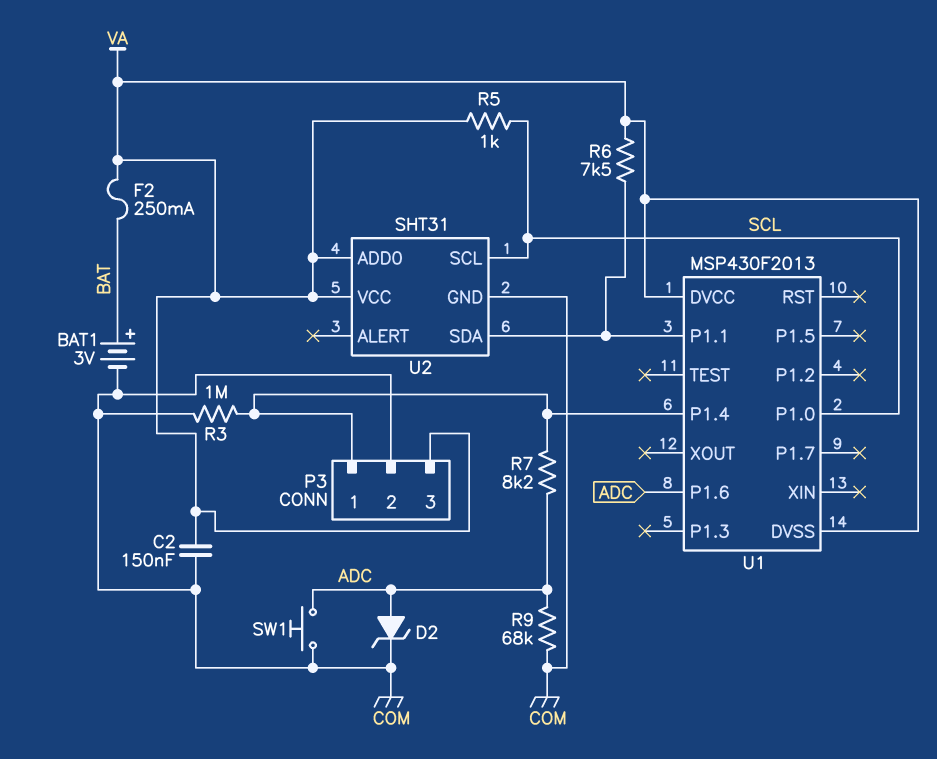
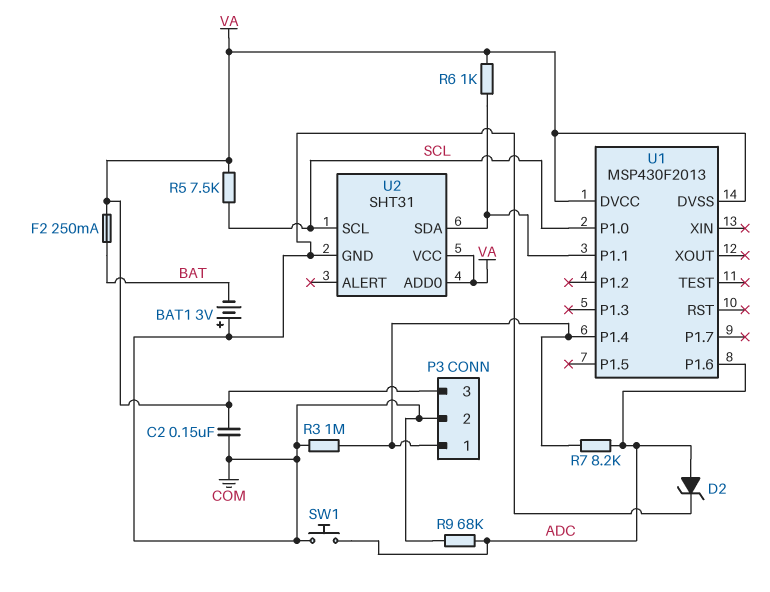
BAT1: 3V (plus BAT, minus COM) -> 3V (plus COM, minus BAT)
R5: 1k (SCL, VA) -> 7.5k (SCL, VA)
R6: 7.5k (U1/P1.1, VA) -> 1k (U1/P1.1, VA)

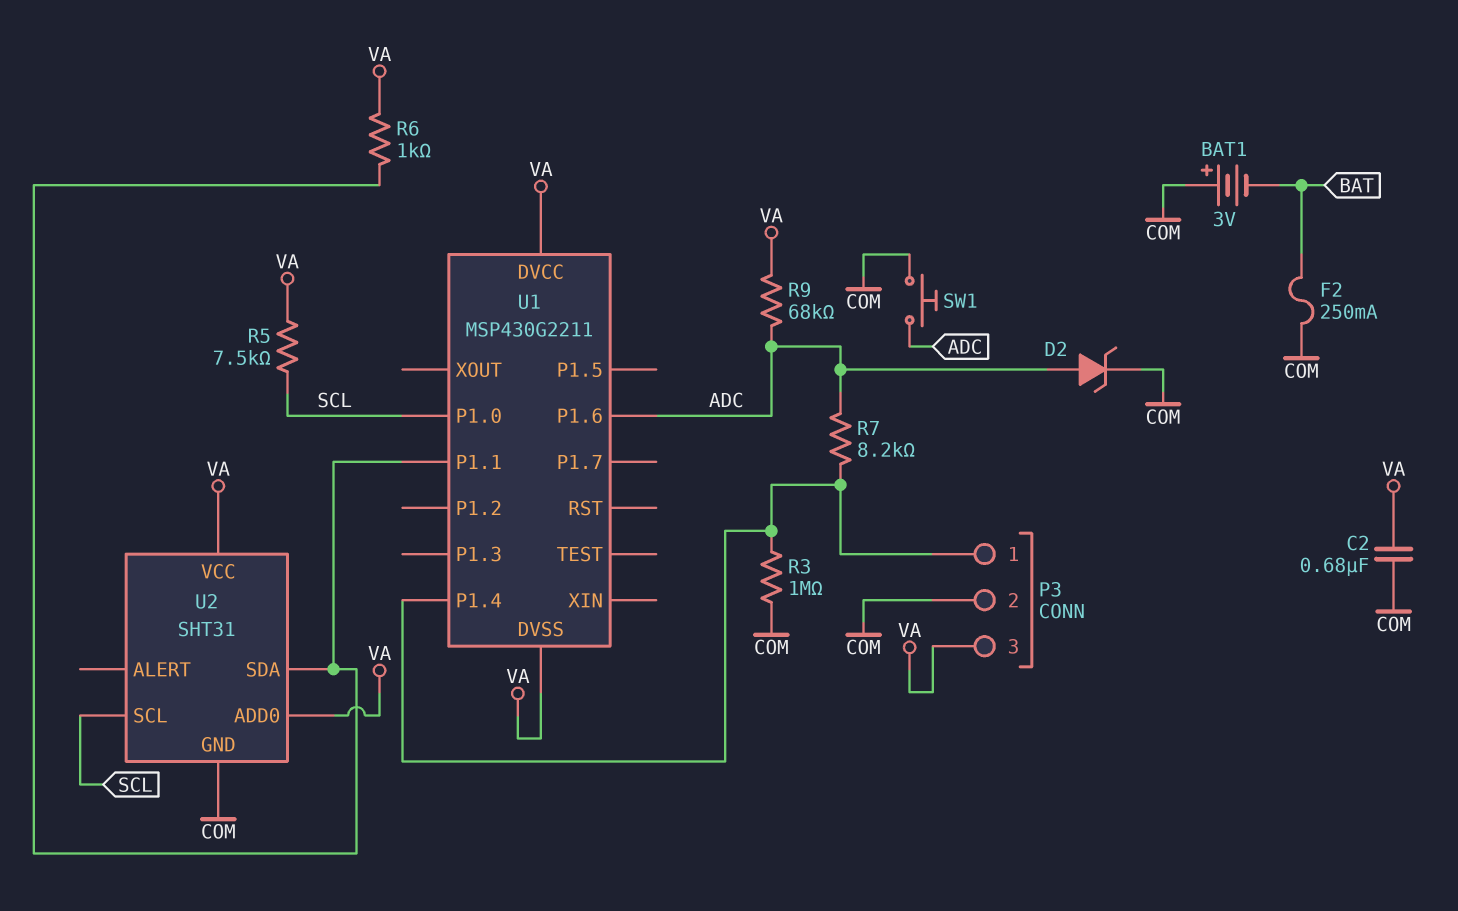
C2: 150nF (COM, VA) -> 680nF (COM, VA)
F2: 250mA (BAT, VA) -> 250mA (BAT, COM)
R9: 68k (ADC, COM) -> 68k (ADC, VA)
U1: MSP430F2013 -> MSP430G2211

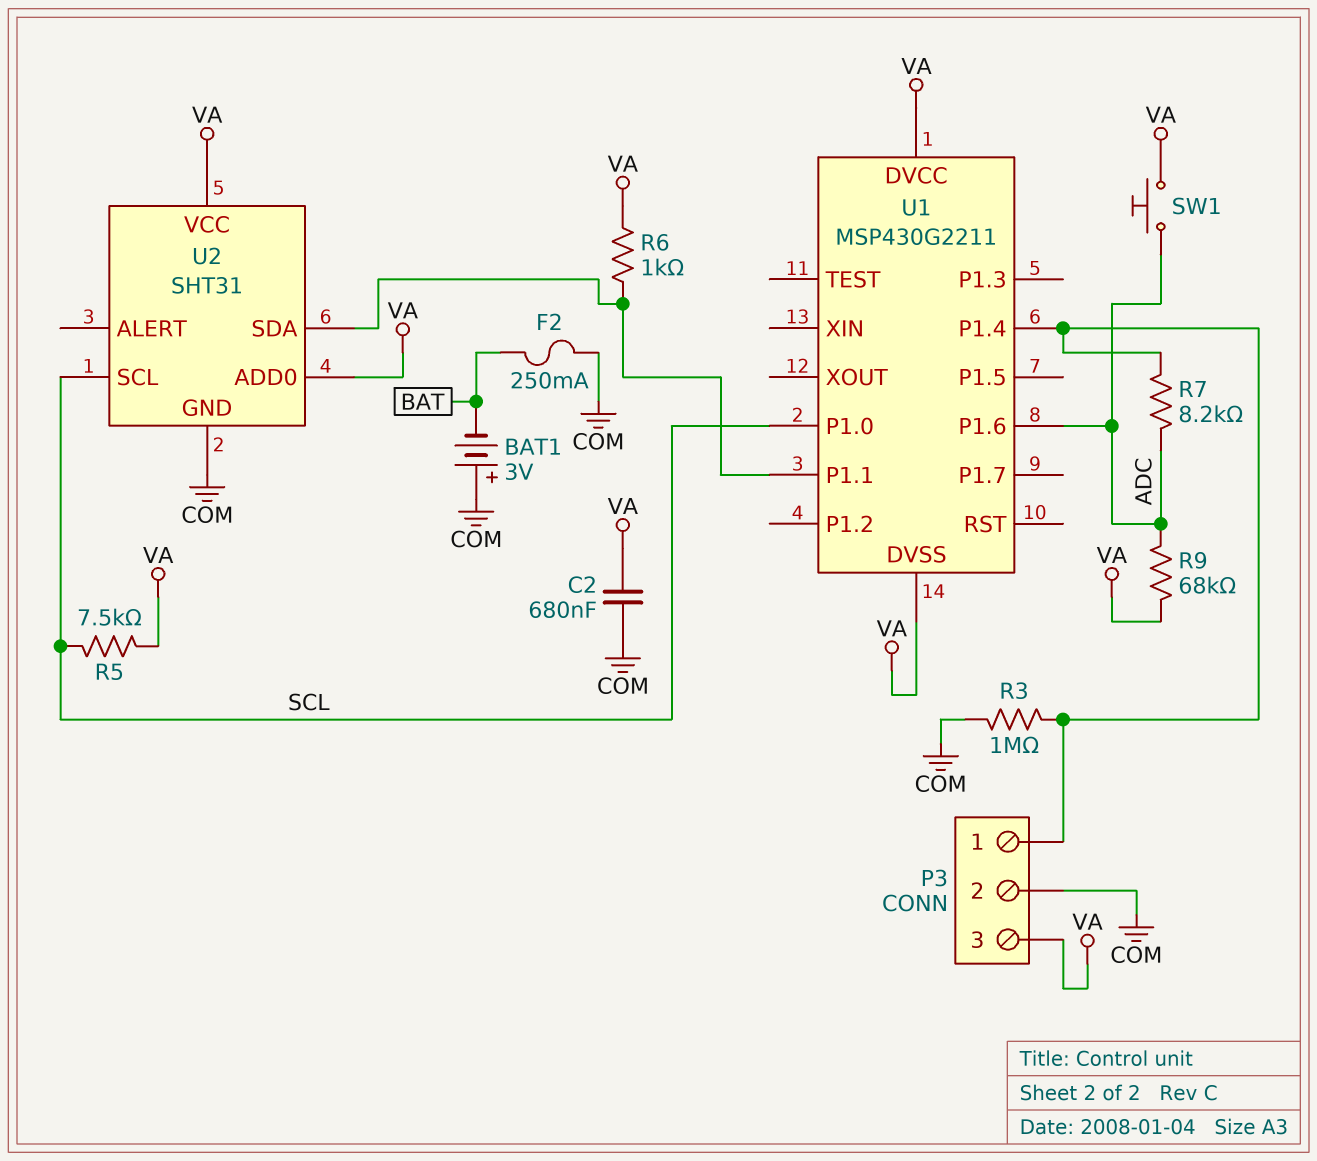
D2: zener (A ADC, K COM) -> none
SW1: button (ADC, COM) -> button (ADC, VA)

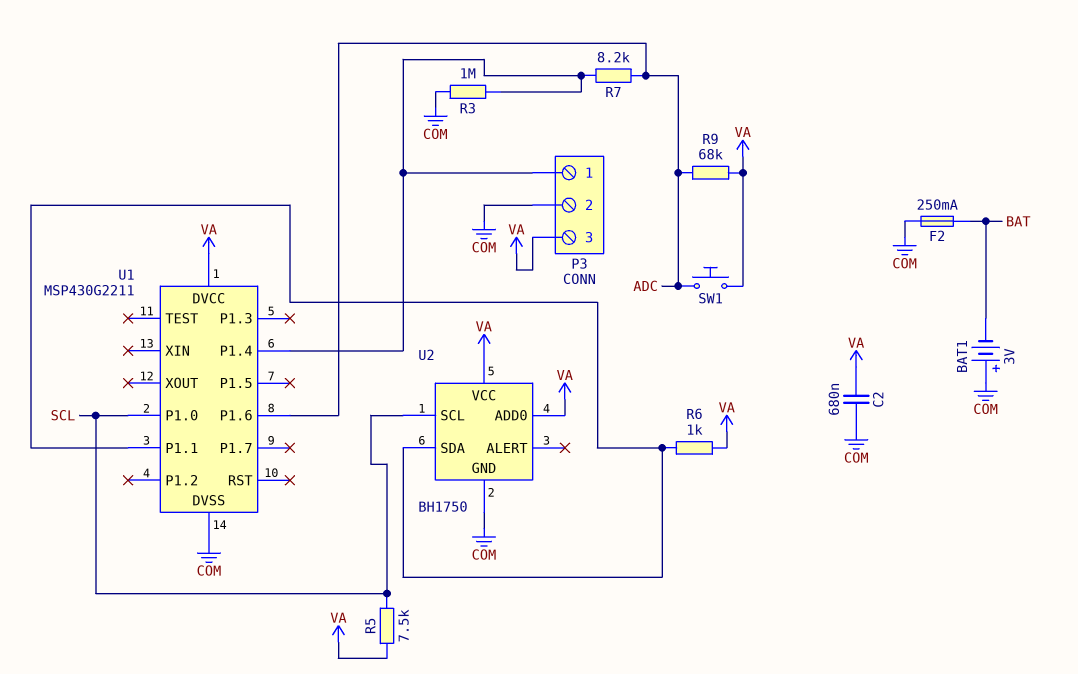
U1 pin DVSS: VA -> COM
U2: SHT31 -> BH1750

